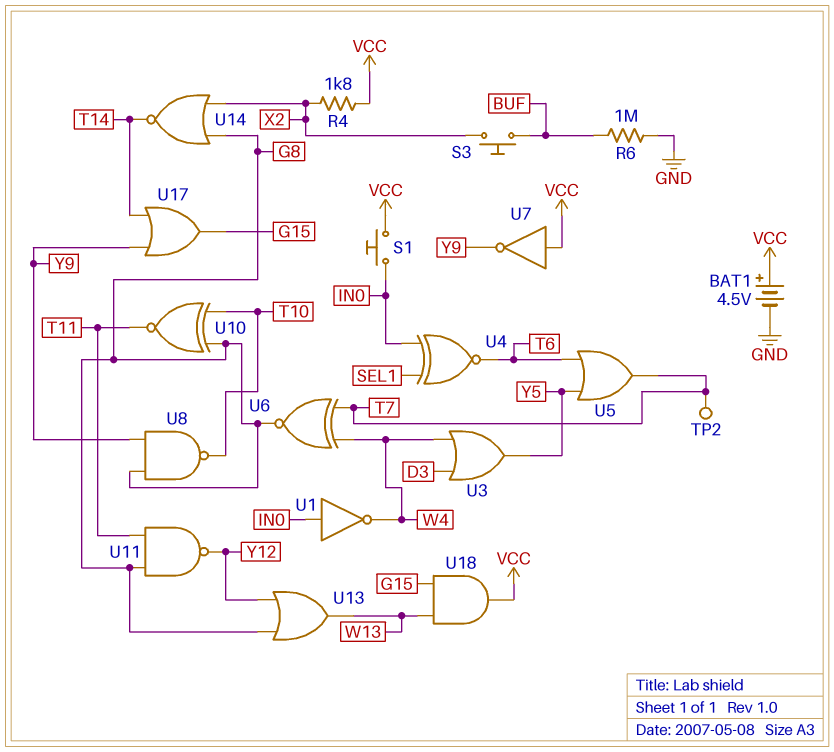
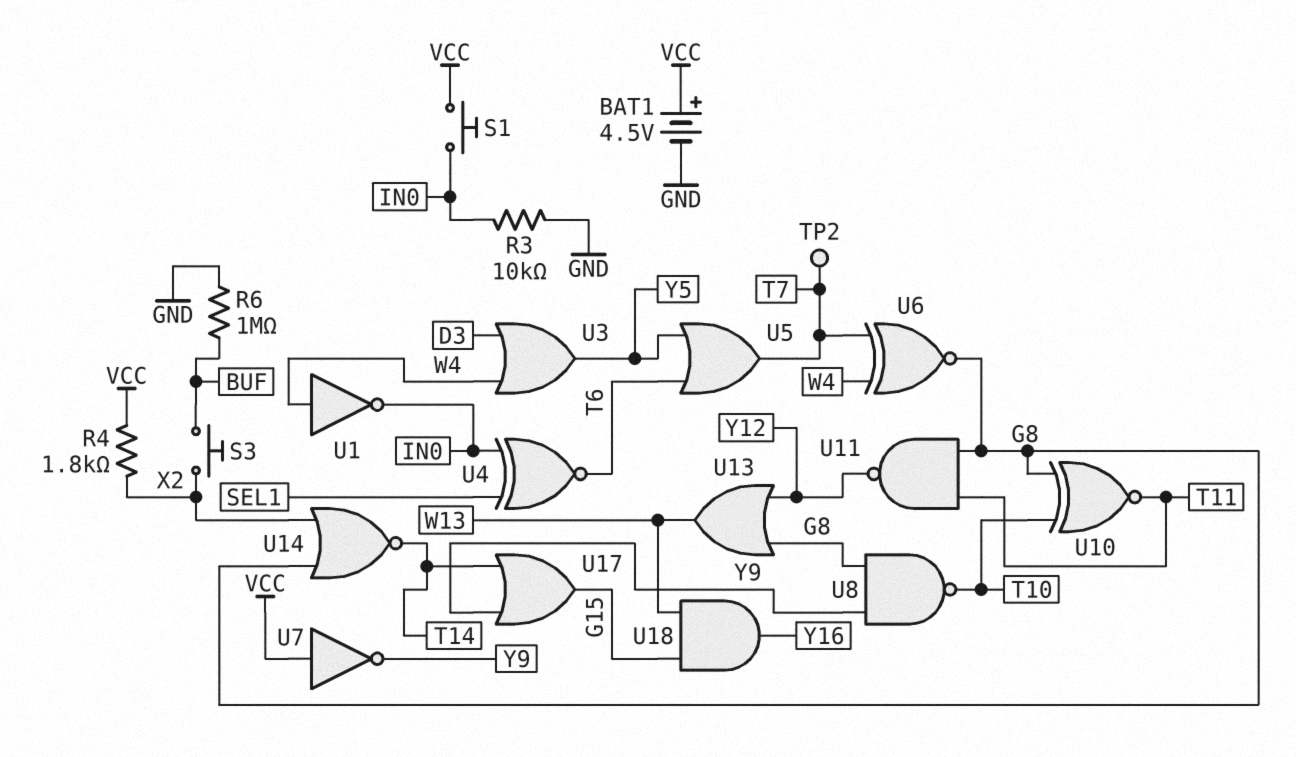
R3: none -> 10k (GND, IN0)
U1: NOT (in IN0, out W4) -> NOT (in W4, out IN0)
U18: AND (in G15, in W13, out VCC) -> AND (in G15, in W13, out Y16)

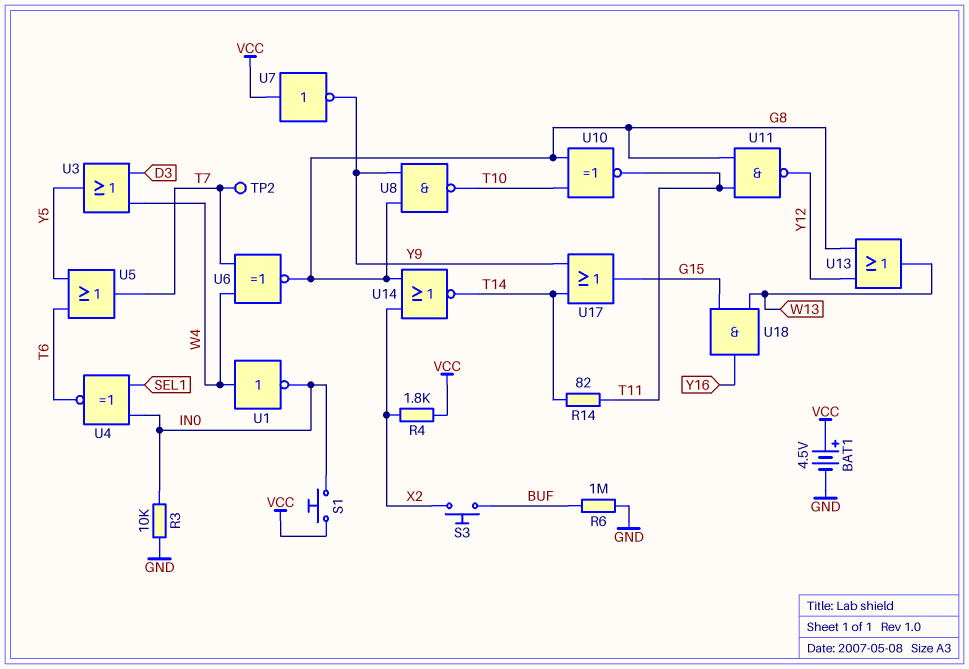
R14: none -> 82 (T11, T14)

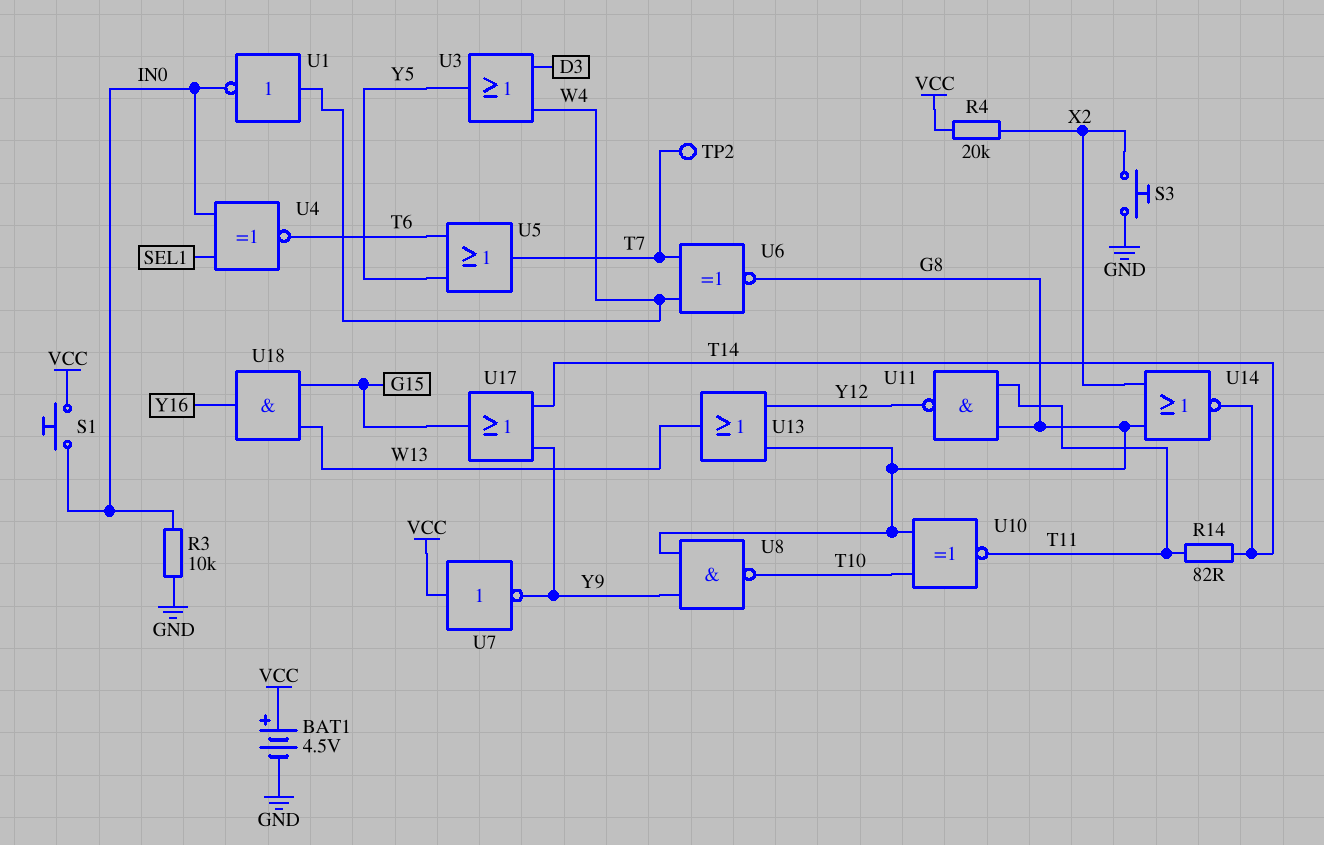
R4: 1.8k (VCC, X2) -> 20k (VCC, X2)
R6: 1M (BUF, GND) -> none
S3: button (BUF, X2) -> button (GND, X2)

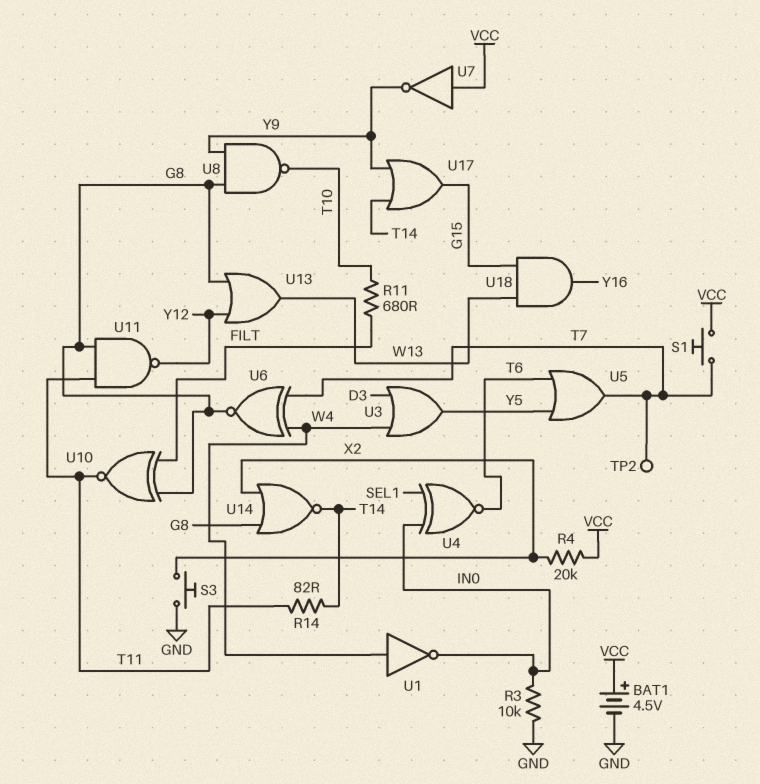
R11: none -> 680 (FILT, T10)
S1: button (IN0, VCC) -> button (T7, VCC)
U10: XNOR (in G8, in T10, out T11) -> XNOR (in FILT, in G8, out T11)

